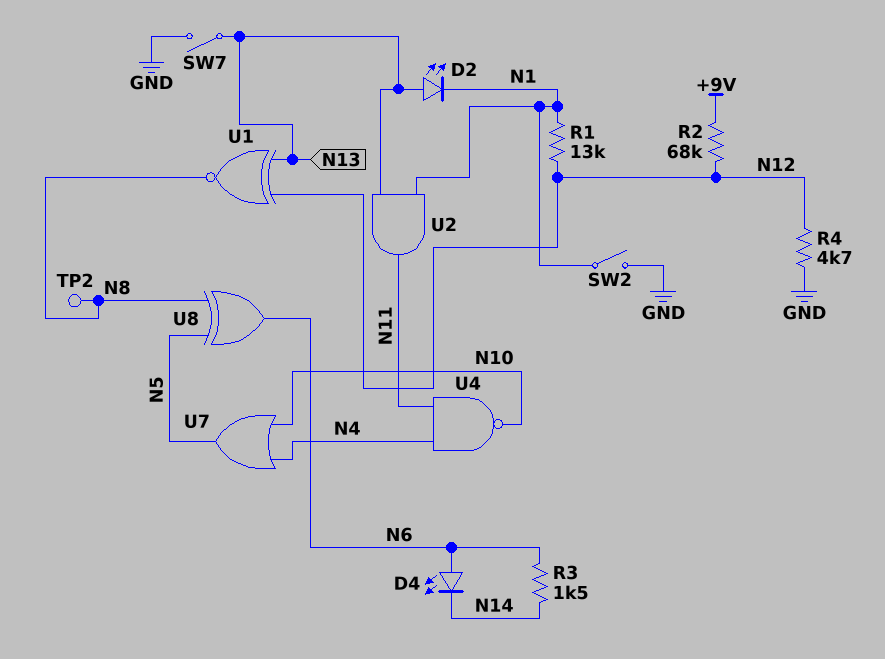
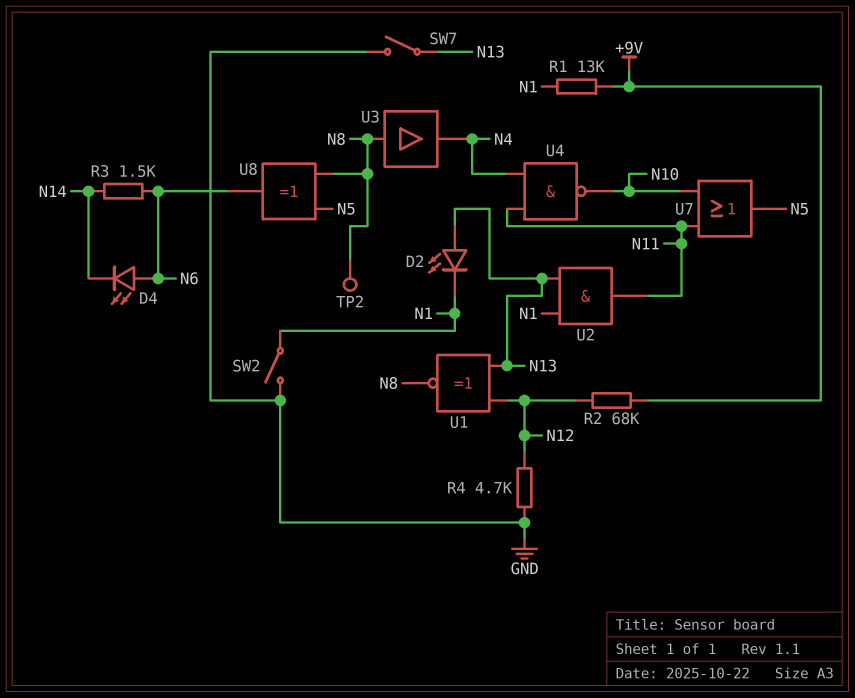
R1: 13k (N1, N12) -> 13k (+9V, N1)
U3: none -> buffer (in N8, out N4)
U7: OR (in N4, in N10, out N5) -> OR (in N10, in N11, out N5)

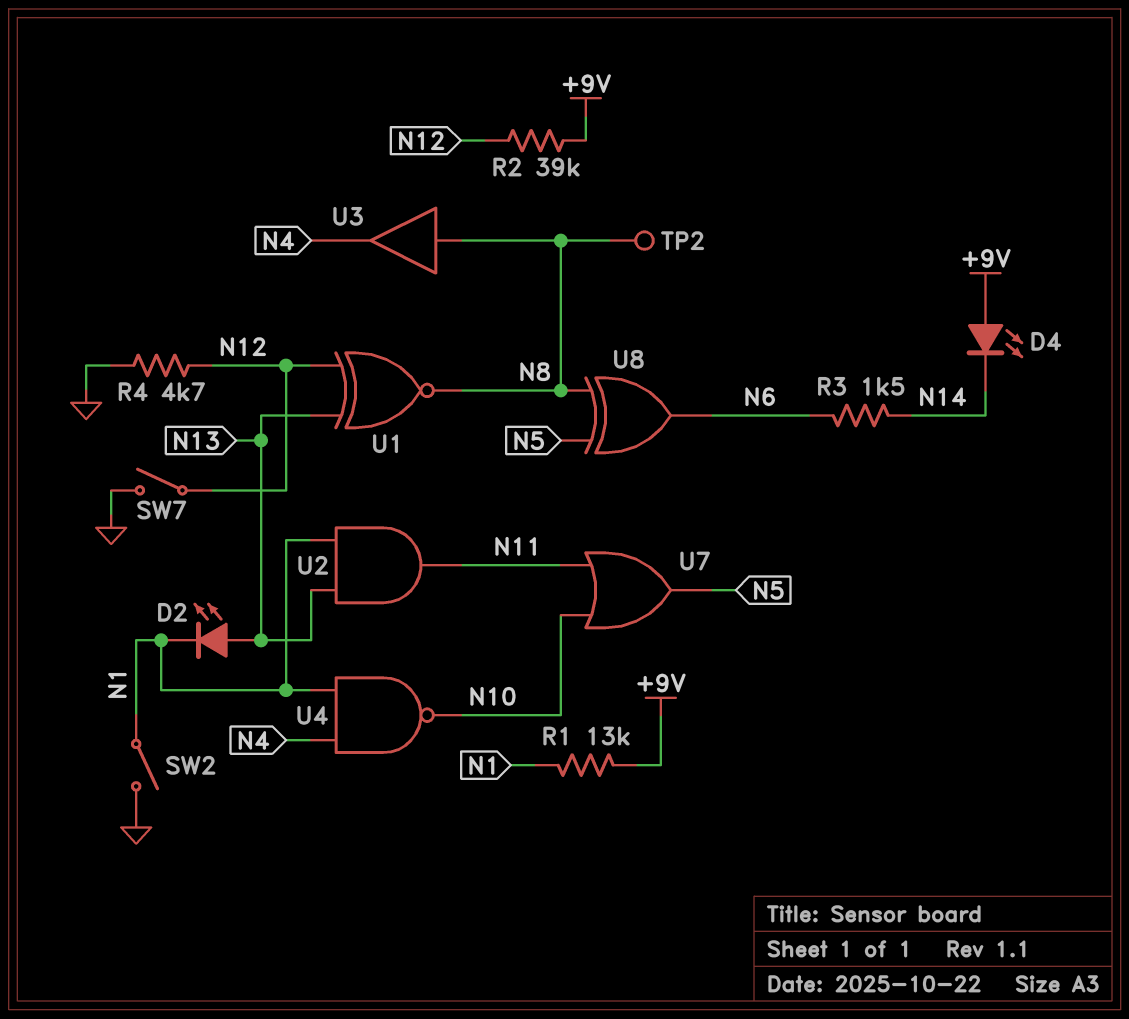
D4: LED (A N6, K N14) -> LED (A +9V, K N14)
R2: 68k (+9V, N12) -> 39k (+9V, N12)
SW7: switch (GND, N13) -> switch (GND, N12)
U4: NAND (in N4, in N11, out N10) -> NAND (in N1, in N4, out N10)

